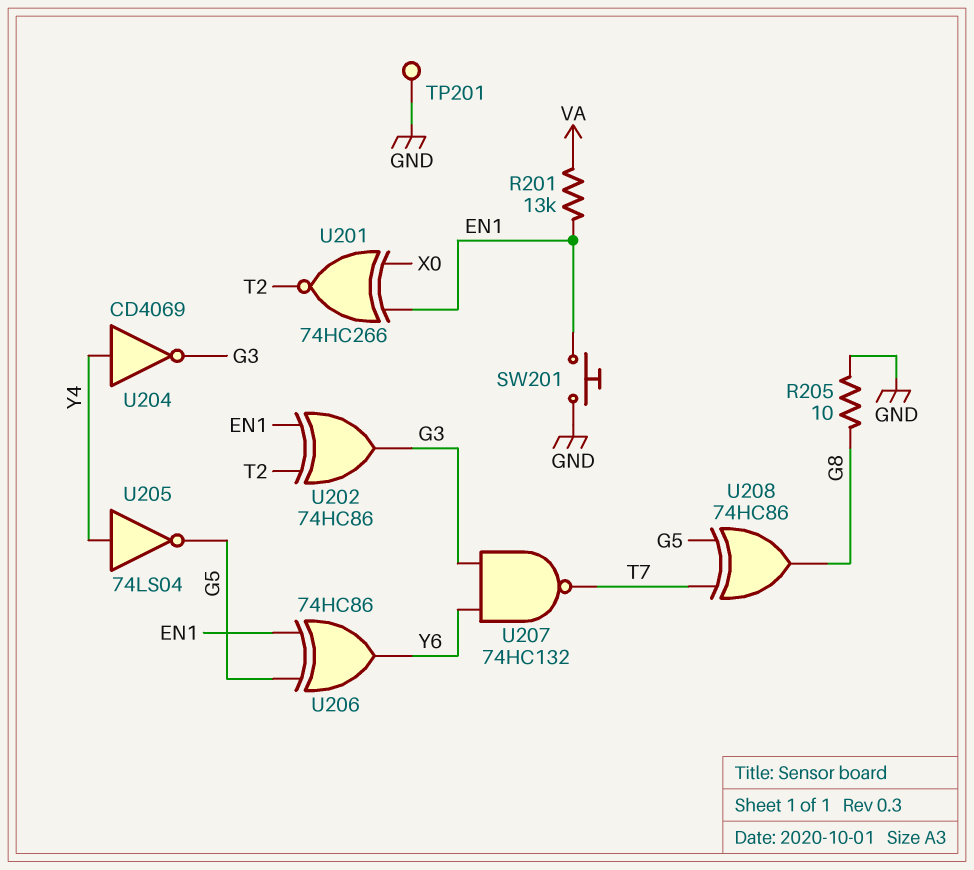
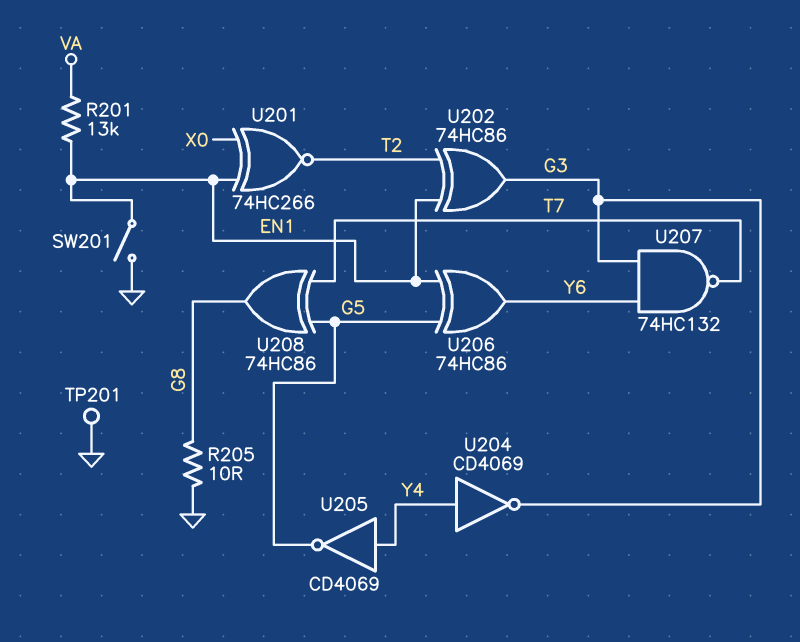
SW201: button (EN1, GND) -> switch (EN1, GND)
U205: NOT 74LS04 (in Y4, out G5) -> NOT CD4069 (in Y4, out G5)

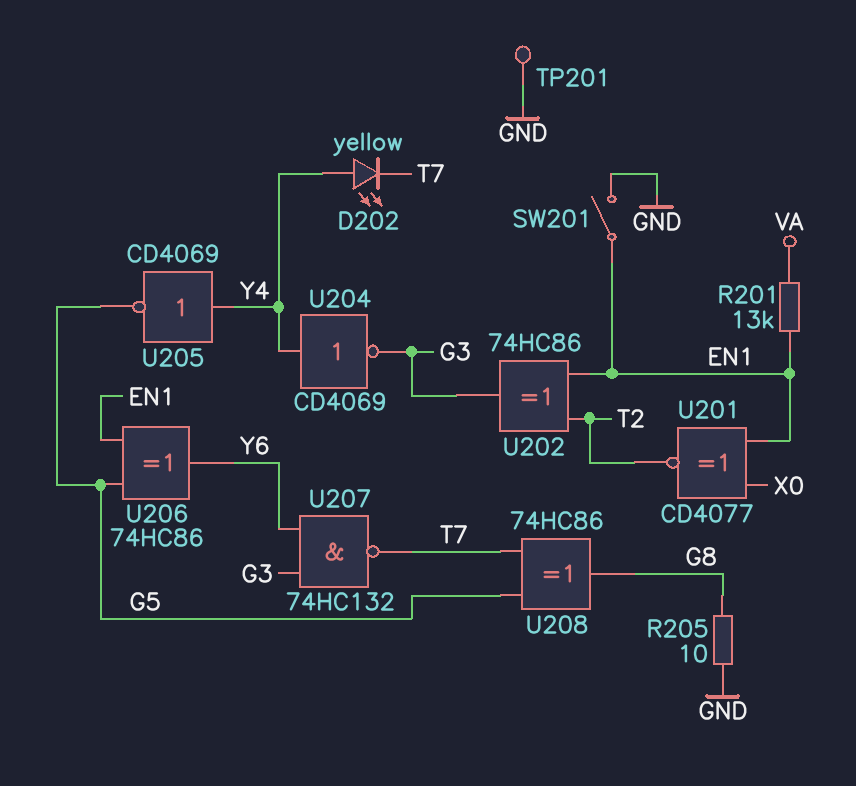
D202: none -> LED yellow (A Y4, K T7)
U201: XNOR 74HC266 (in EN1, in X0, out T2) -> XNOR CD4077 (in EN1, in X0, out T2)

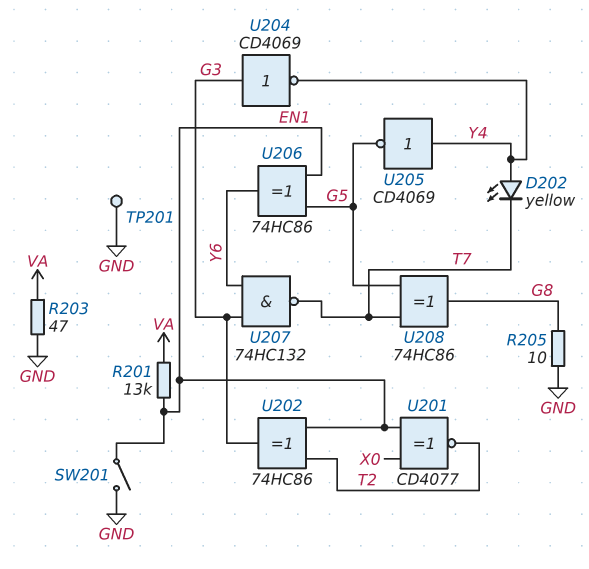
R203: none -> 47 (GND, VA)
U204: NOT CD4069 (in Y4, out G3) -> NOT CD4069 (in G3, out Y4)

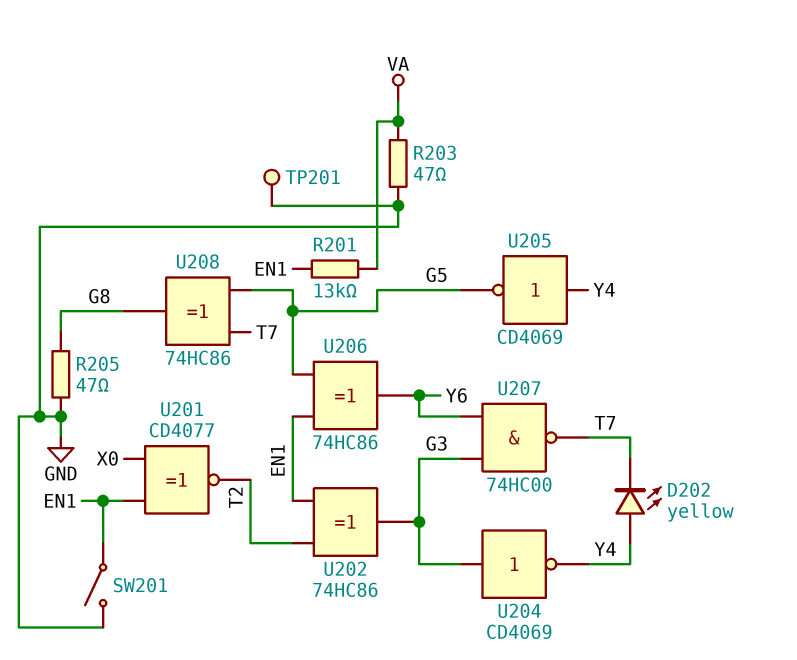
R205: 10 (G8, GND) -> 47 (G8, GND)
U207: NAND 74HC132 (in G3, in Y6, out T7) -> NAND 74HC00 (in G3, in Y6, out T7)

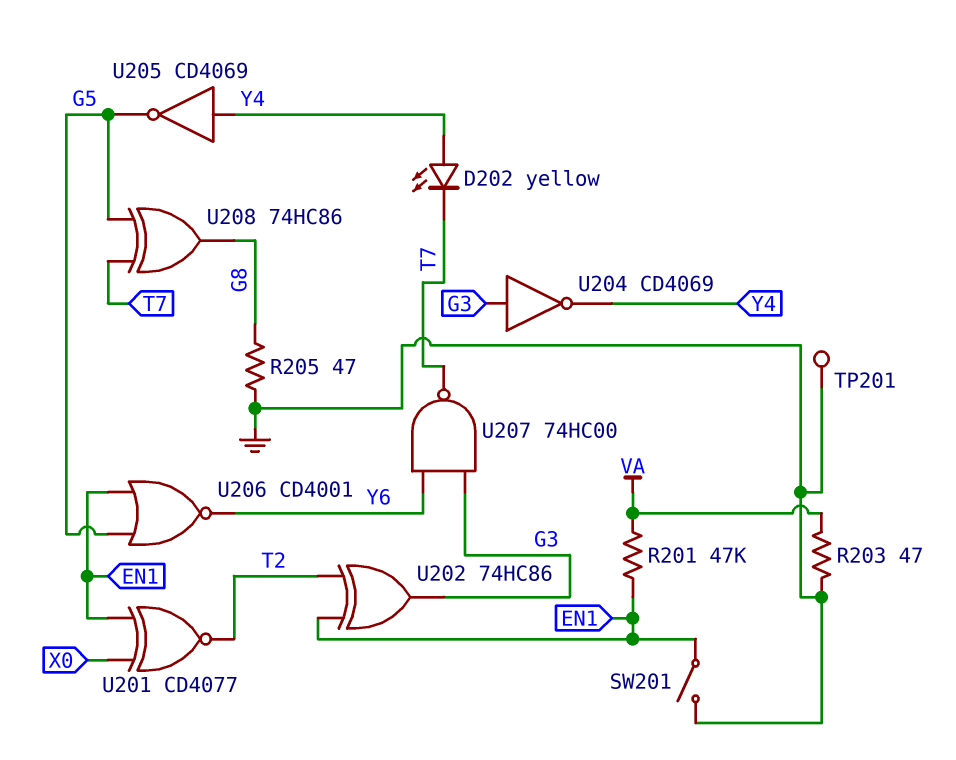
R201: 13k (EN1, VA) -> 47k (EN1, VA)
U206: XOR 74HC86 (in EN1, in G5, out Y6) -> NOR CD4001 (in EN1, in G5, out Y6)

